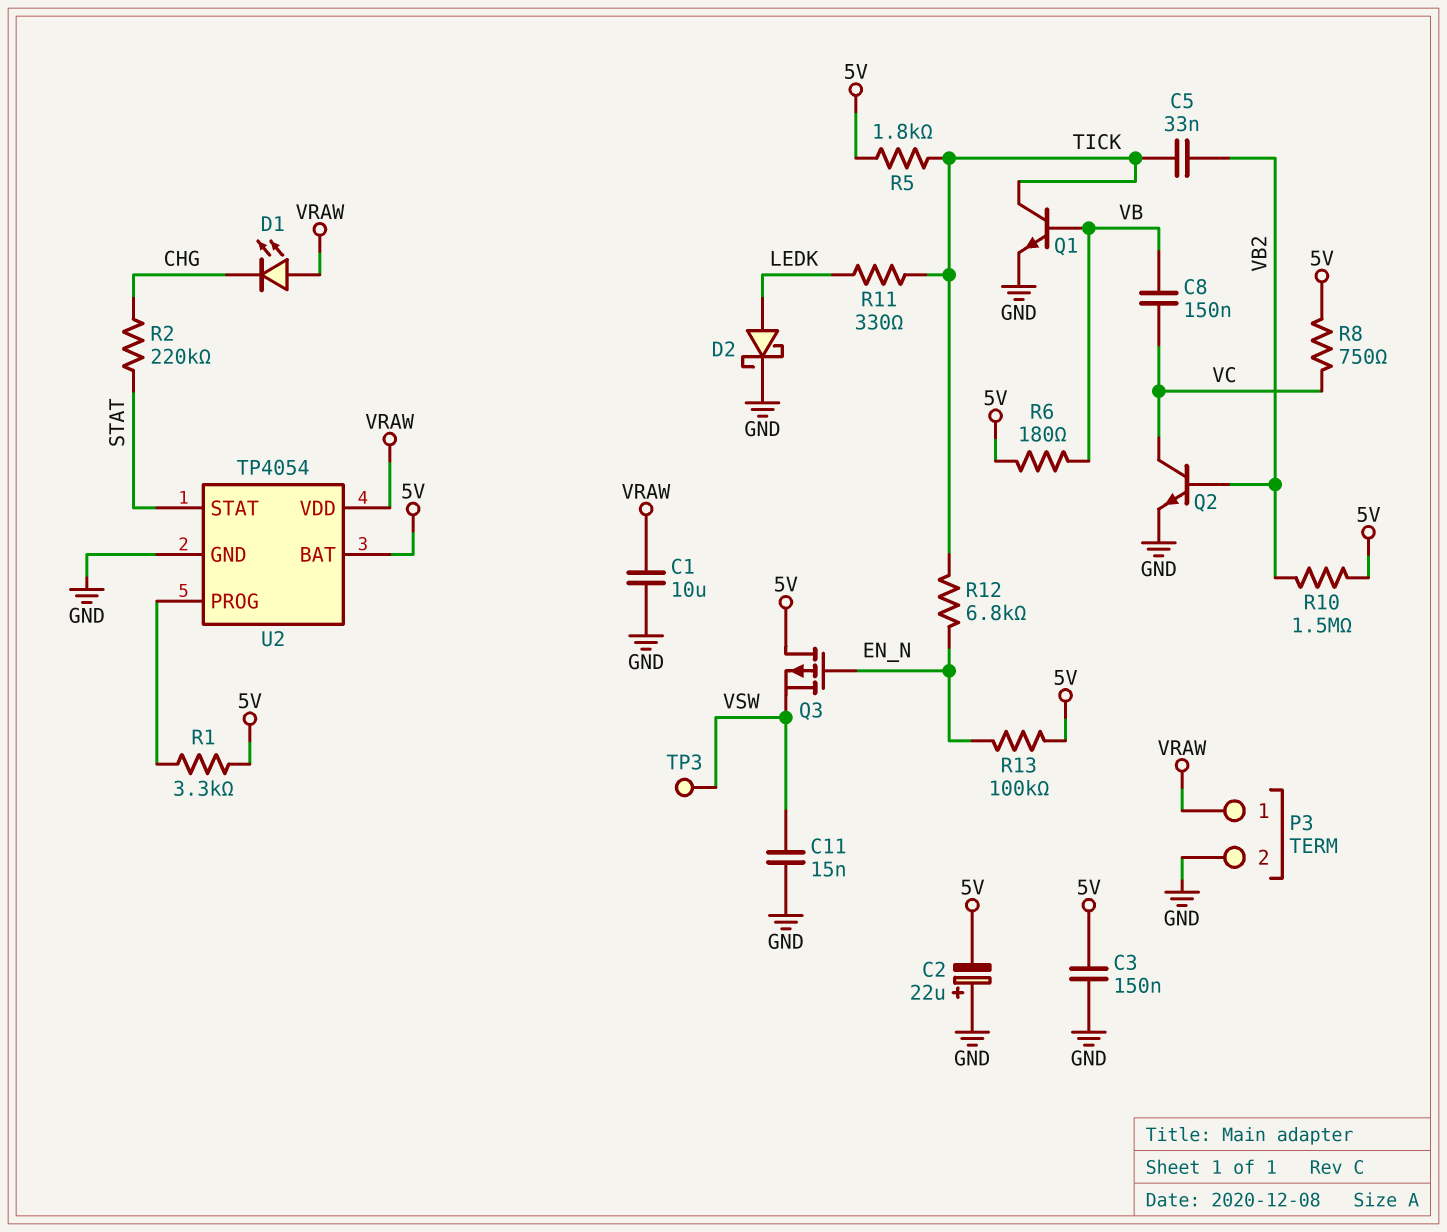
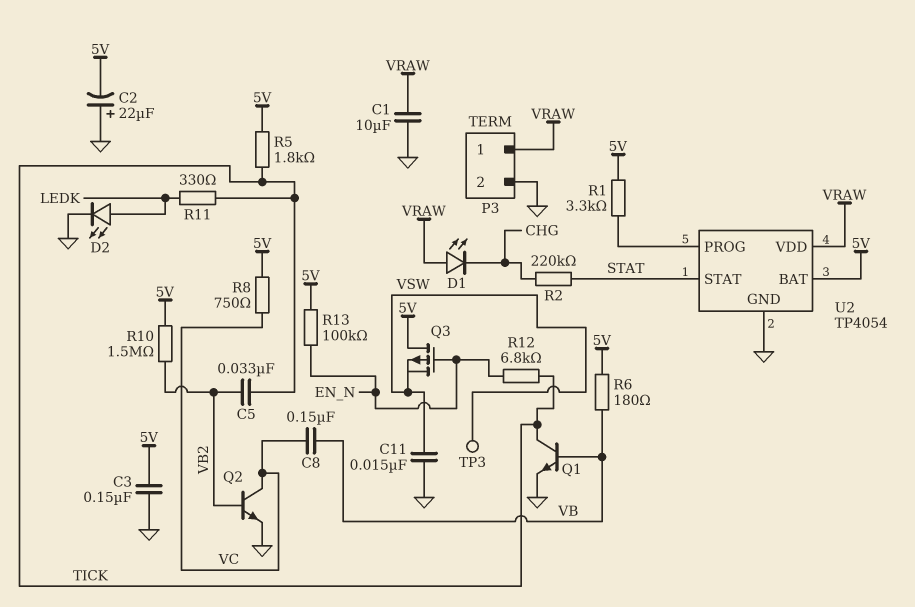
D2: schottky (A LEDK, K GND) -> LED (A LEDK, K GND)

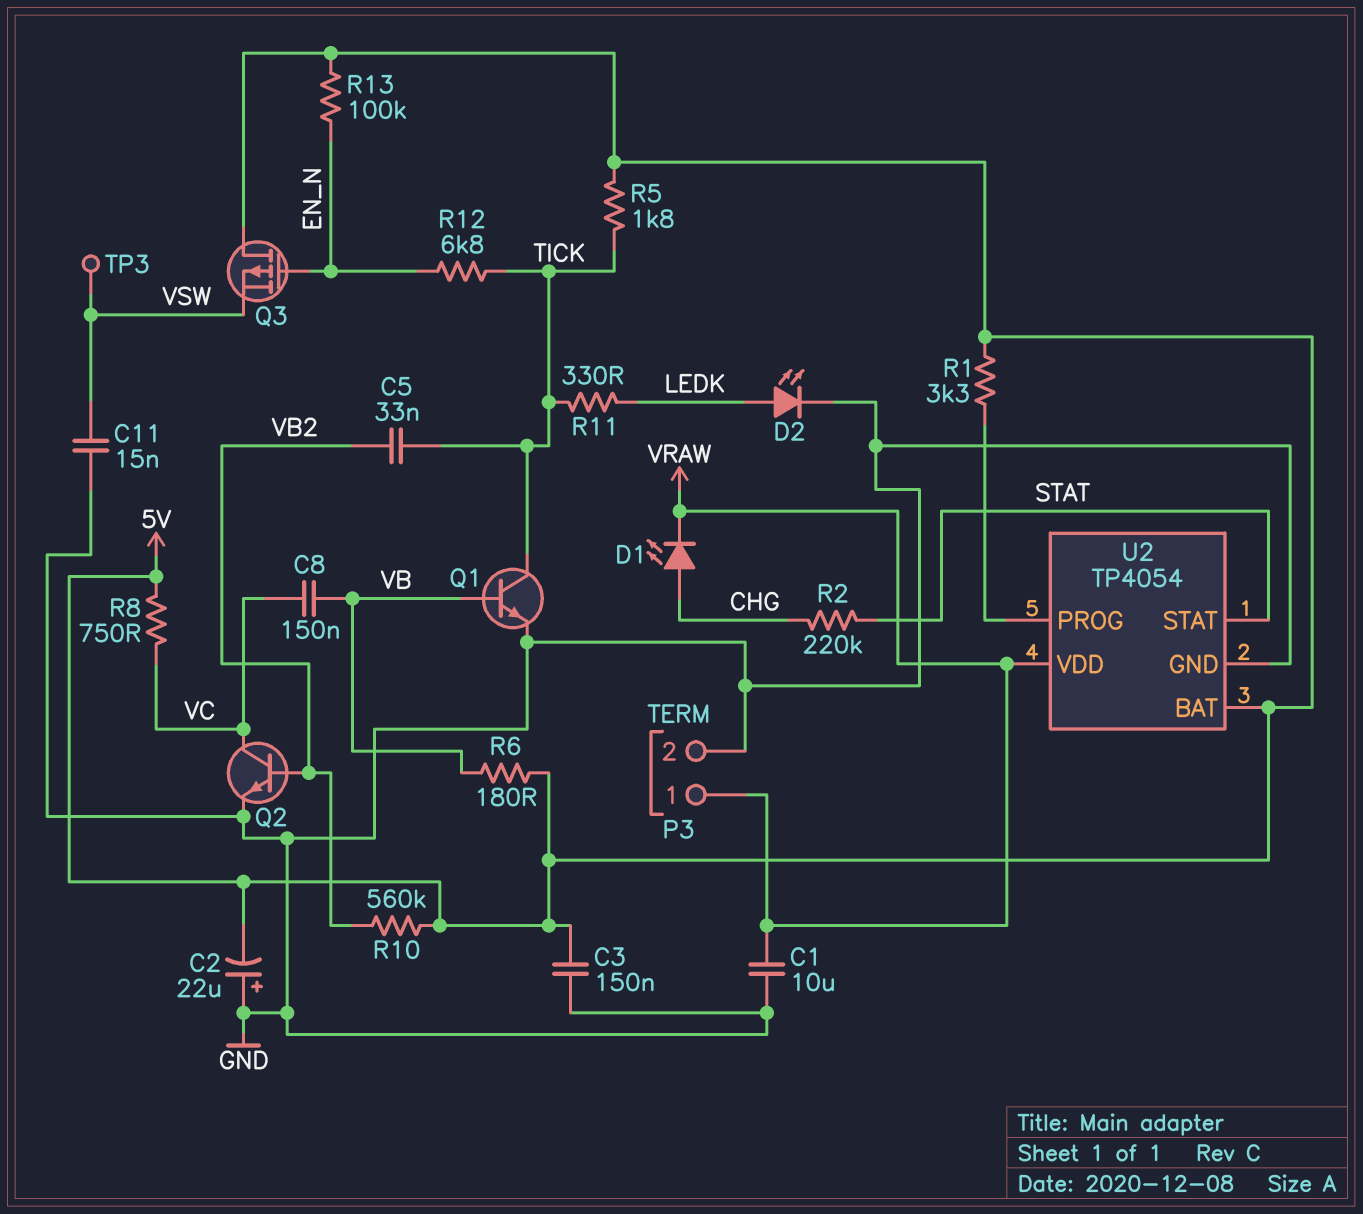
D1: LED (A VRAW, K CHG) -> LED (A CHG, K VRAW)
R10: 1.5M (5V, VB2) -> 560k (5V, VB2)

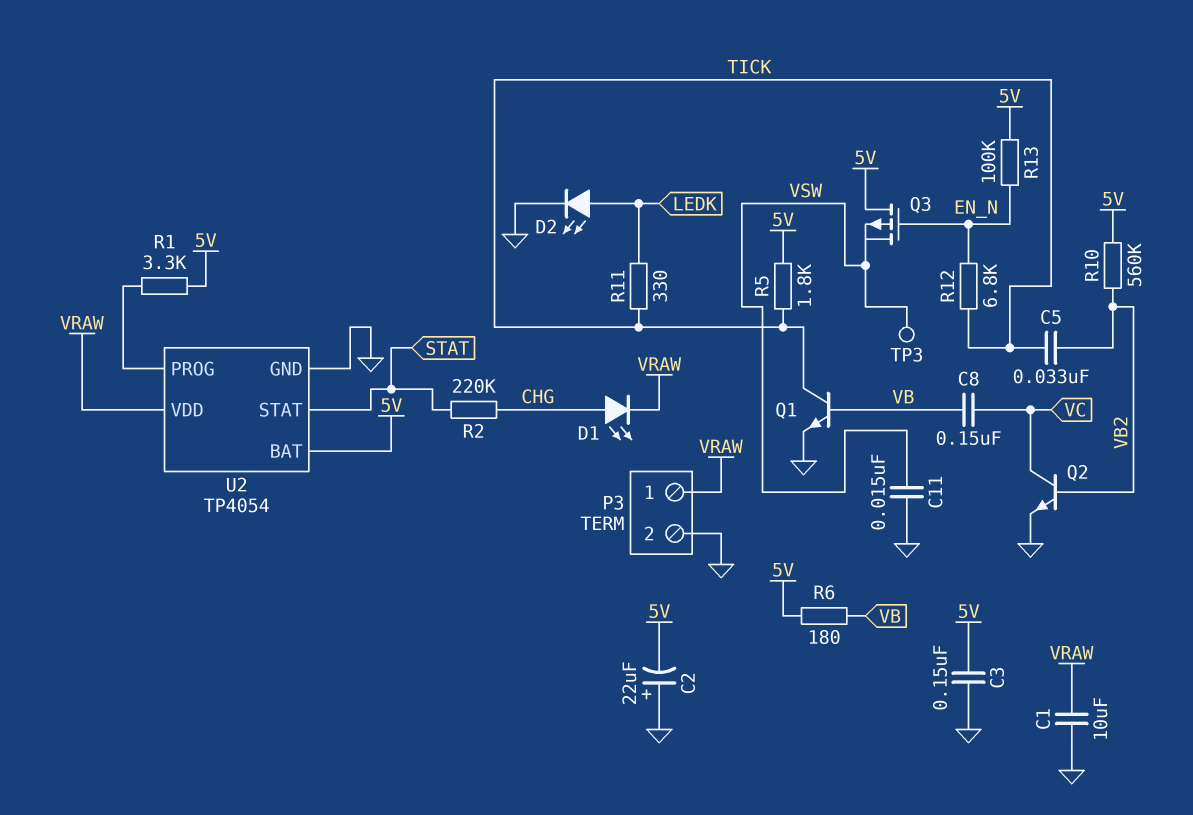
R8: 750 (5V, VC) -> none

